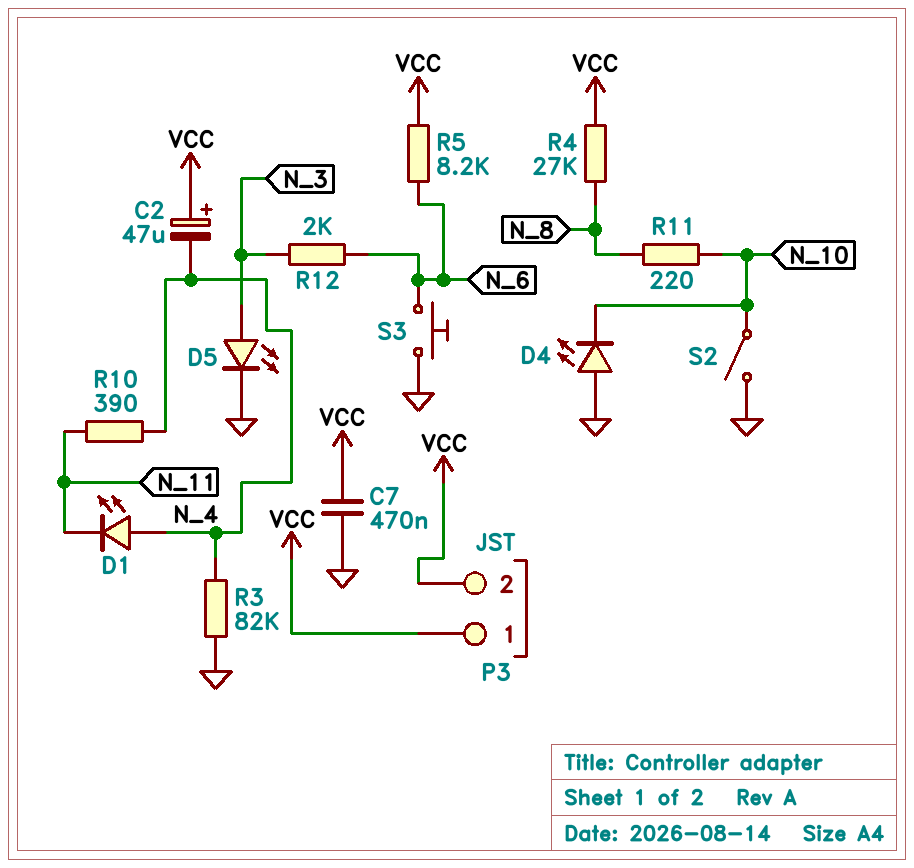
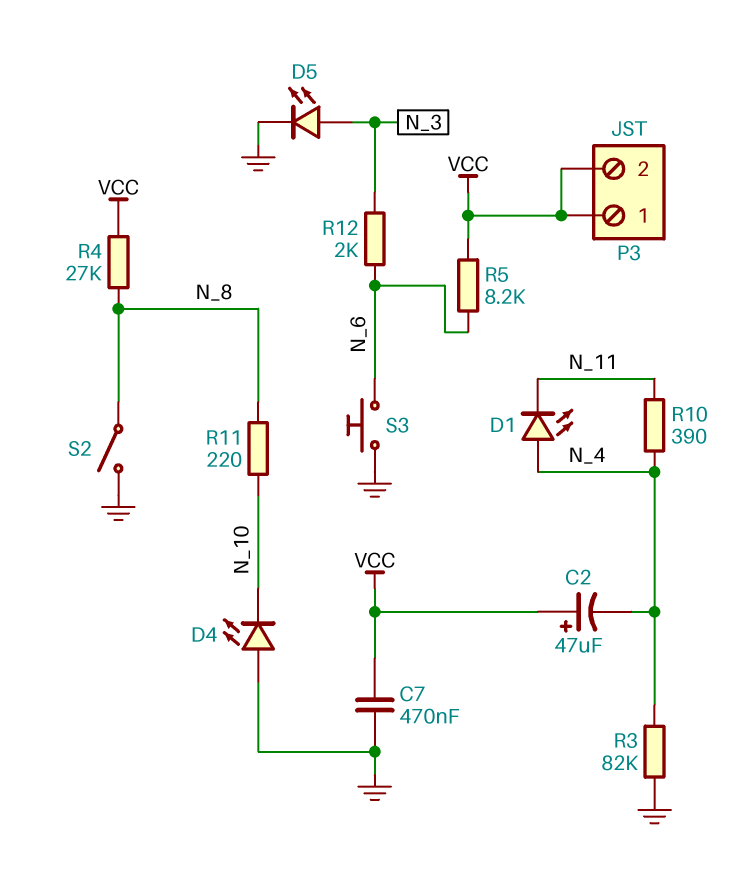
S2: switch (GND, N_10) -> switch (GND, N_8)

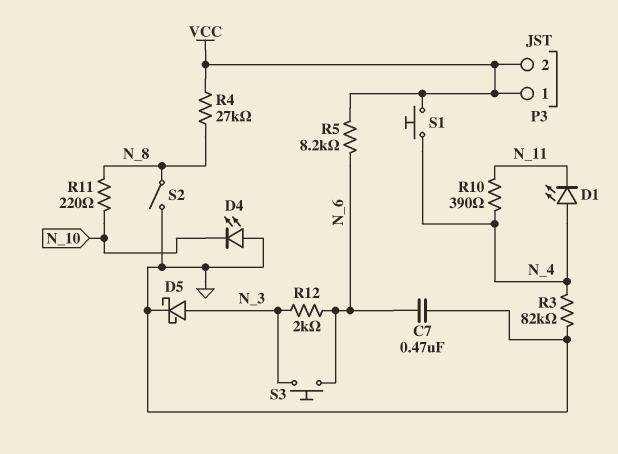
C2: 47uF (plus VCC, minus N_4) -> none
C7: 470nF (GND, VCC) -> 470nF (GND, N_6)
D5: LED (A N_3, K GND) -> schottky (A N_3, K GND)
S1: none -> button (N_4, VCC)
S3: button (GND, N_6) -> button (N_3, N_6)

